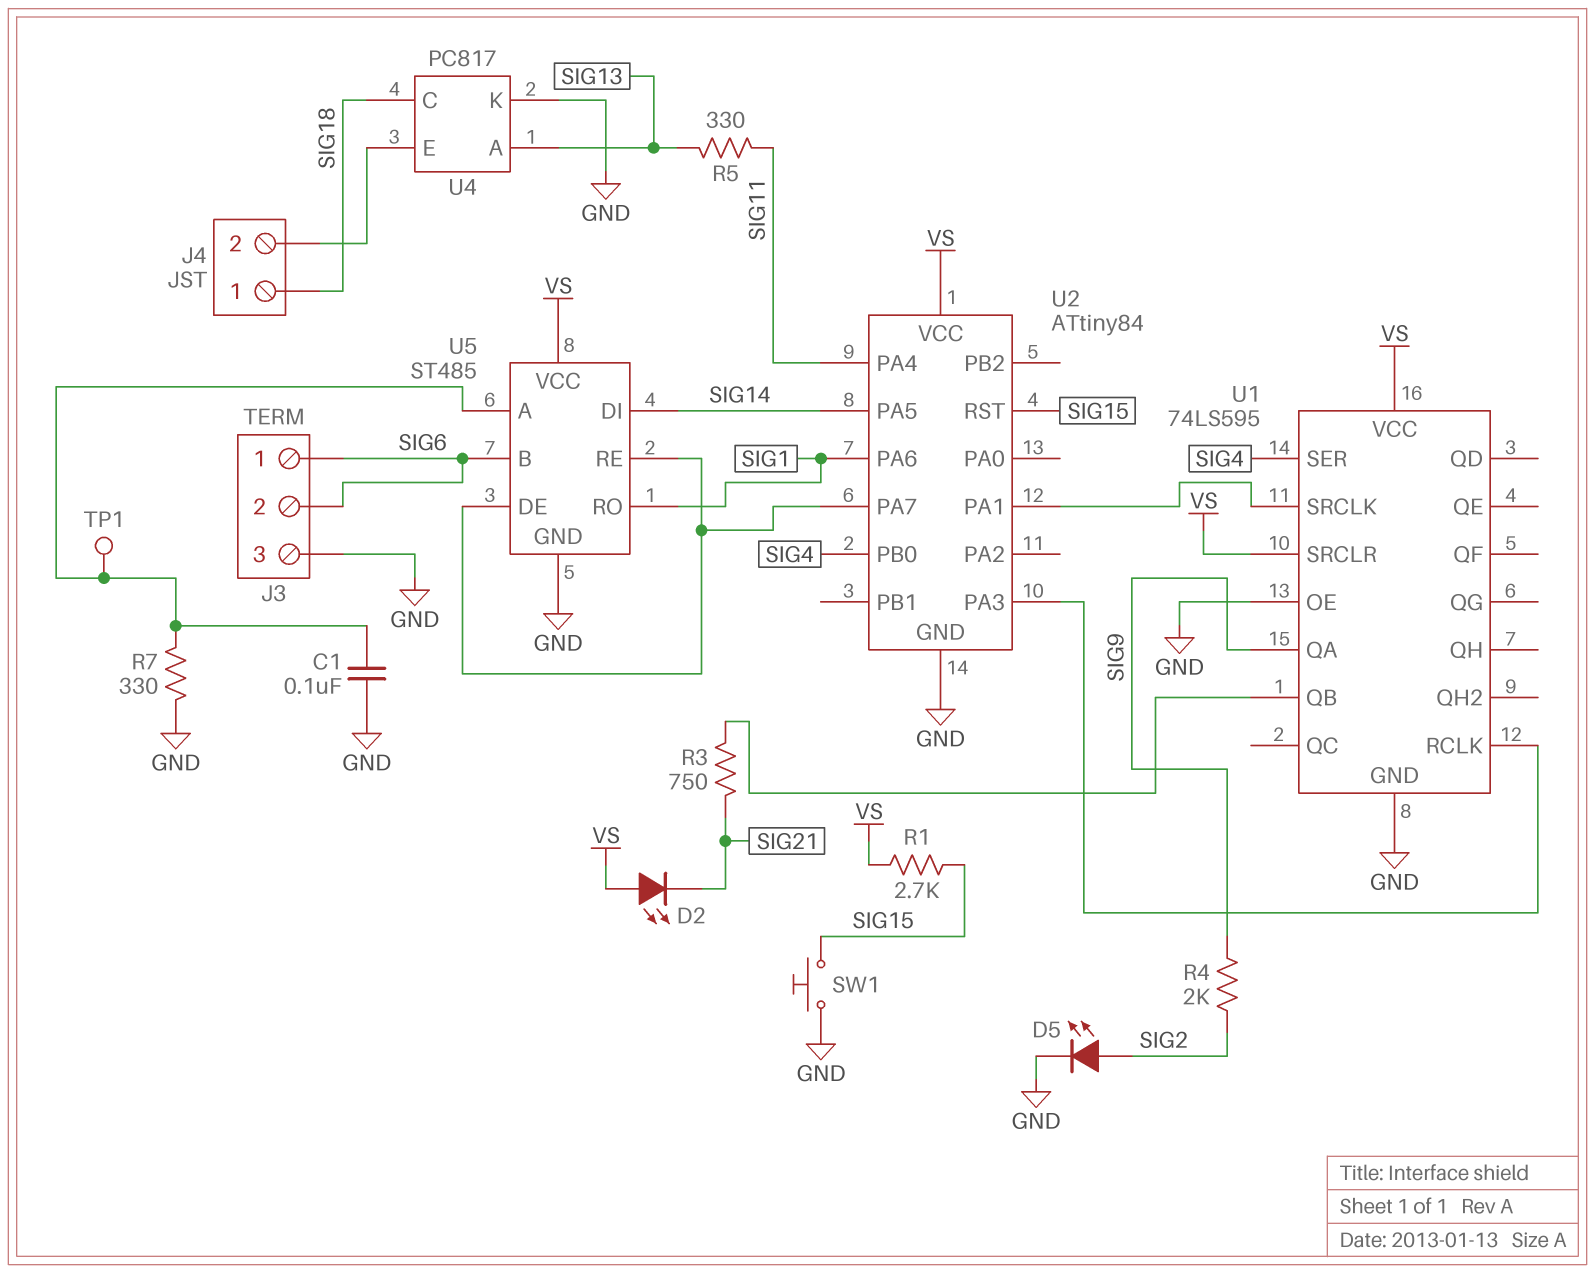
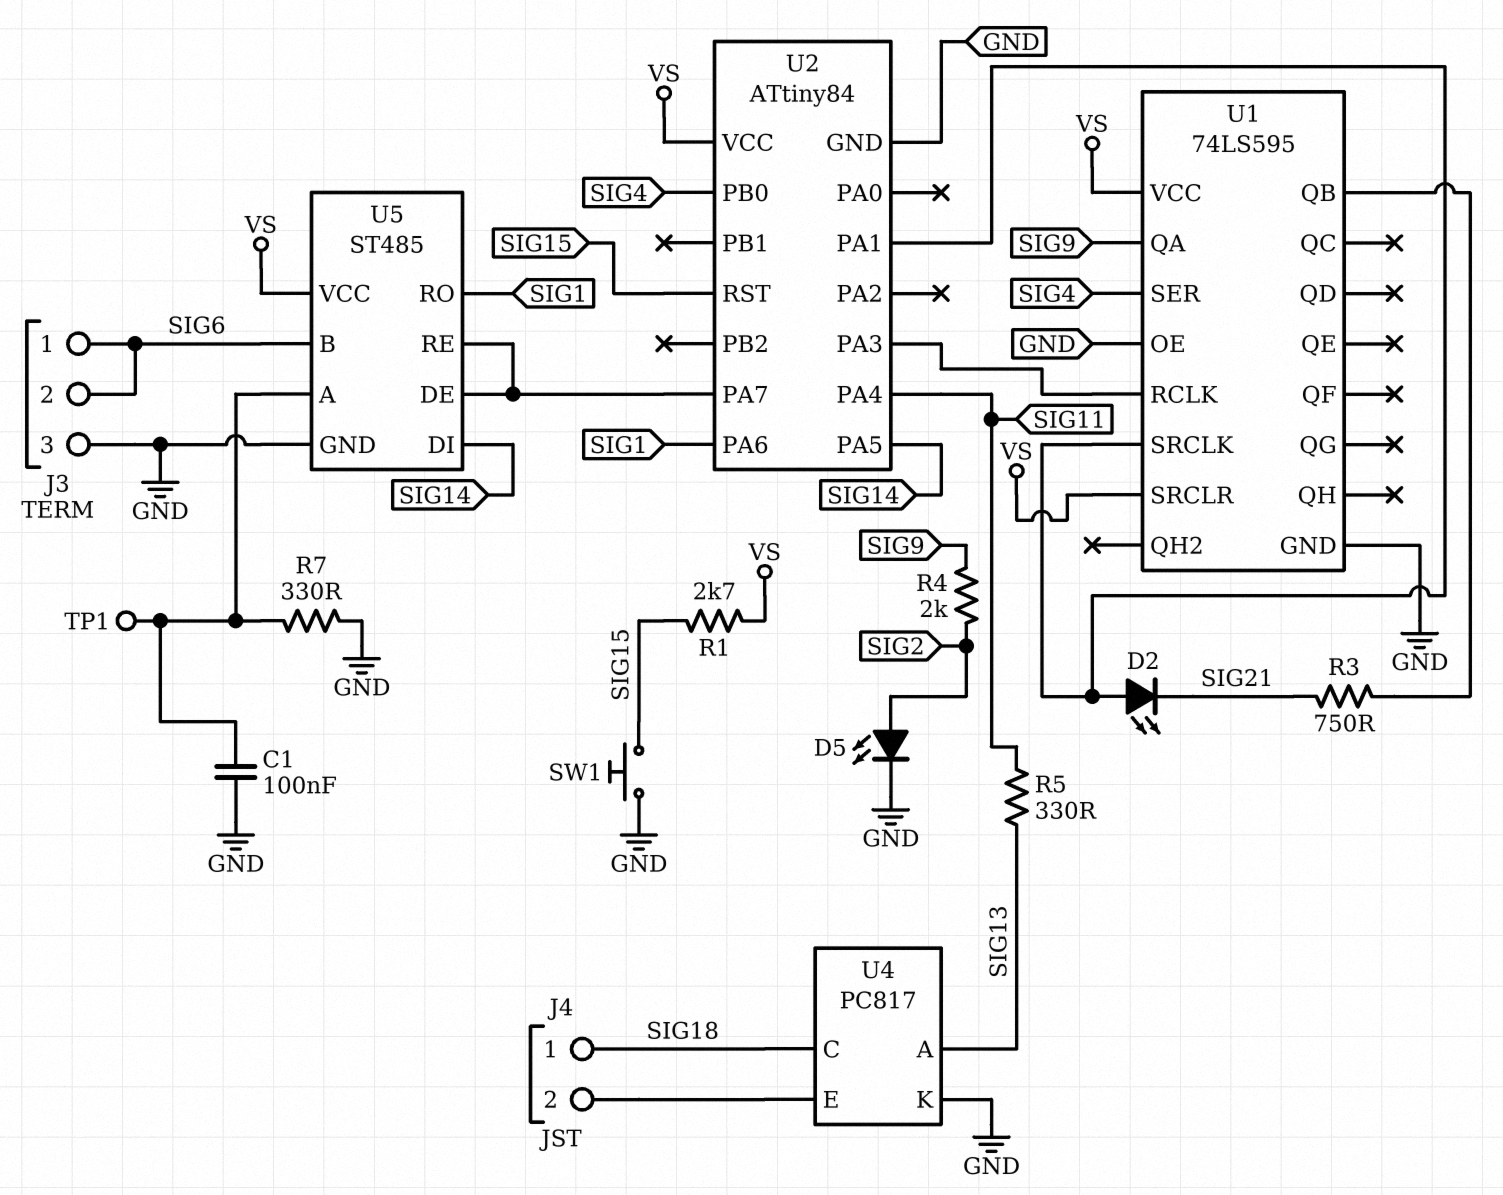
D2: LED (A VS, K SIG21) -> LED (A U1/SRCLK, K SIG21)

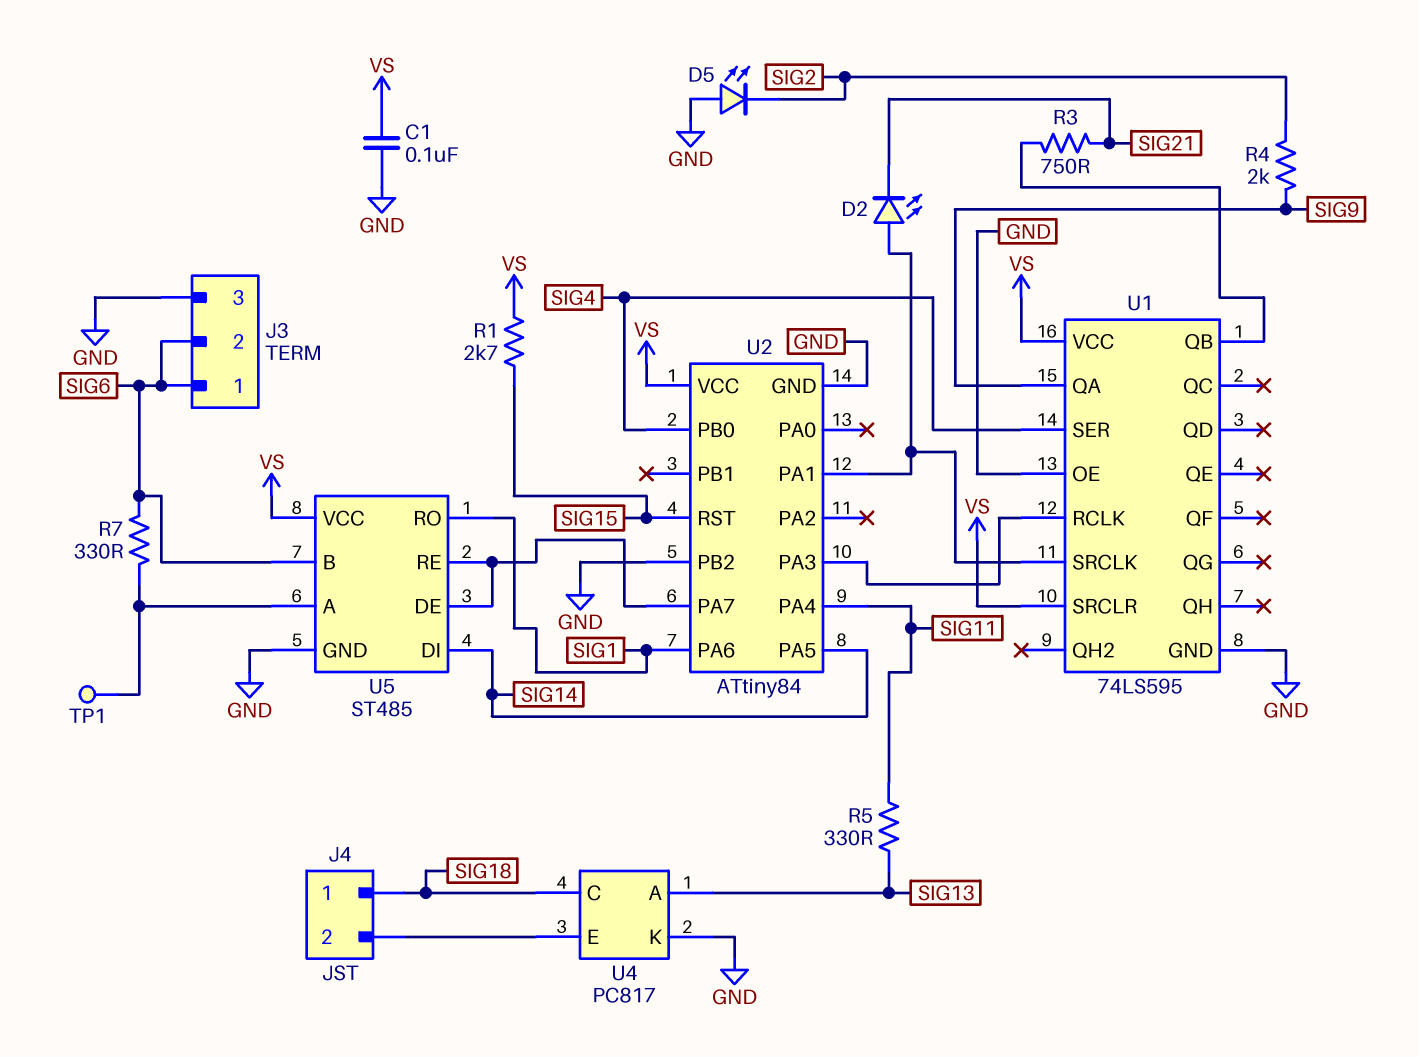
C1: 100nF (GND, U5/A) -> 100nF (GND, VS)
D5: LED (A SIG2, K GND) -> LED (A GND, K SIG2)
R7: 330 (GND, U5/A) -> 330 (SIG6, U5/A)
SW1: button (GND, SIG15) -> none
U2 pin PB2: none -> GND

